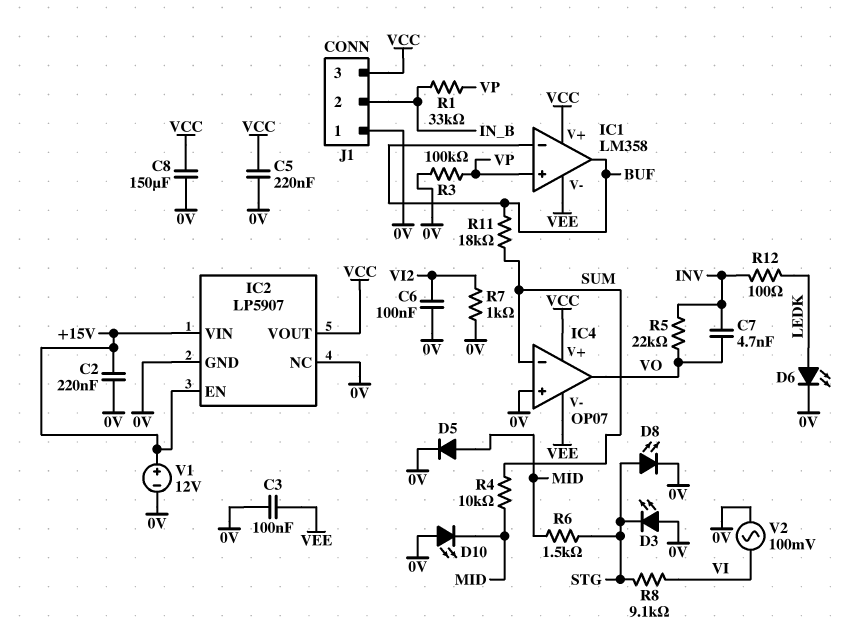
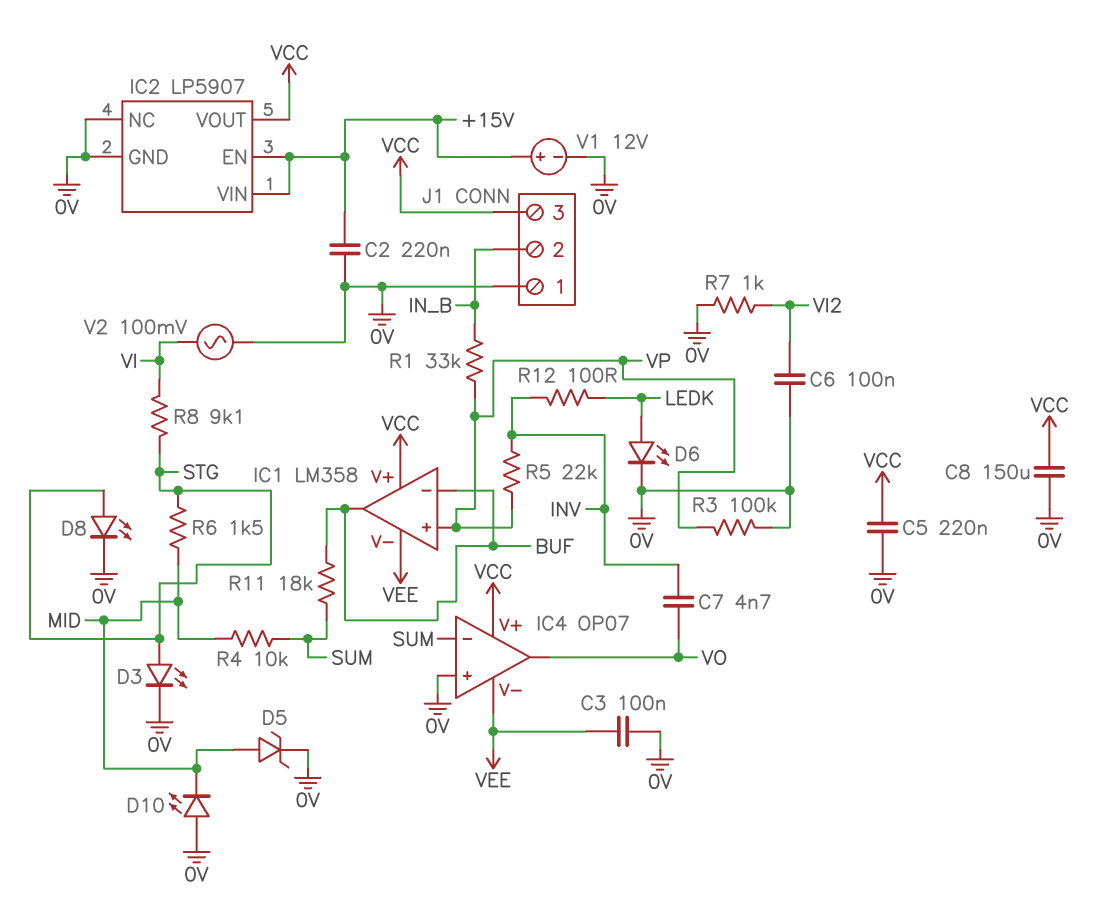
D3: LED (A 0V, K STG) -> LED (A STG, K 0V)
D5: diode (A MID, K 0V) -> zener (A MID, K 0V)
R5: 22k (INV, VO) -> 22k (INV, VP)

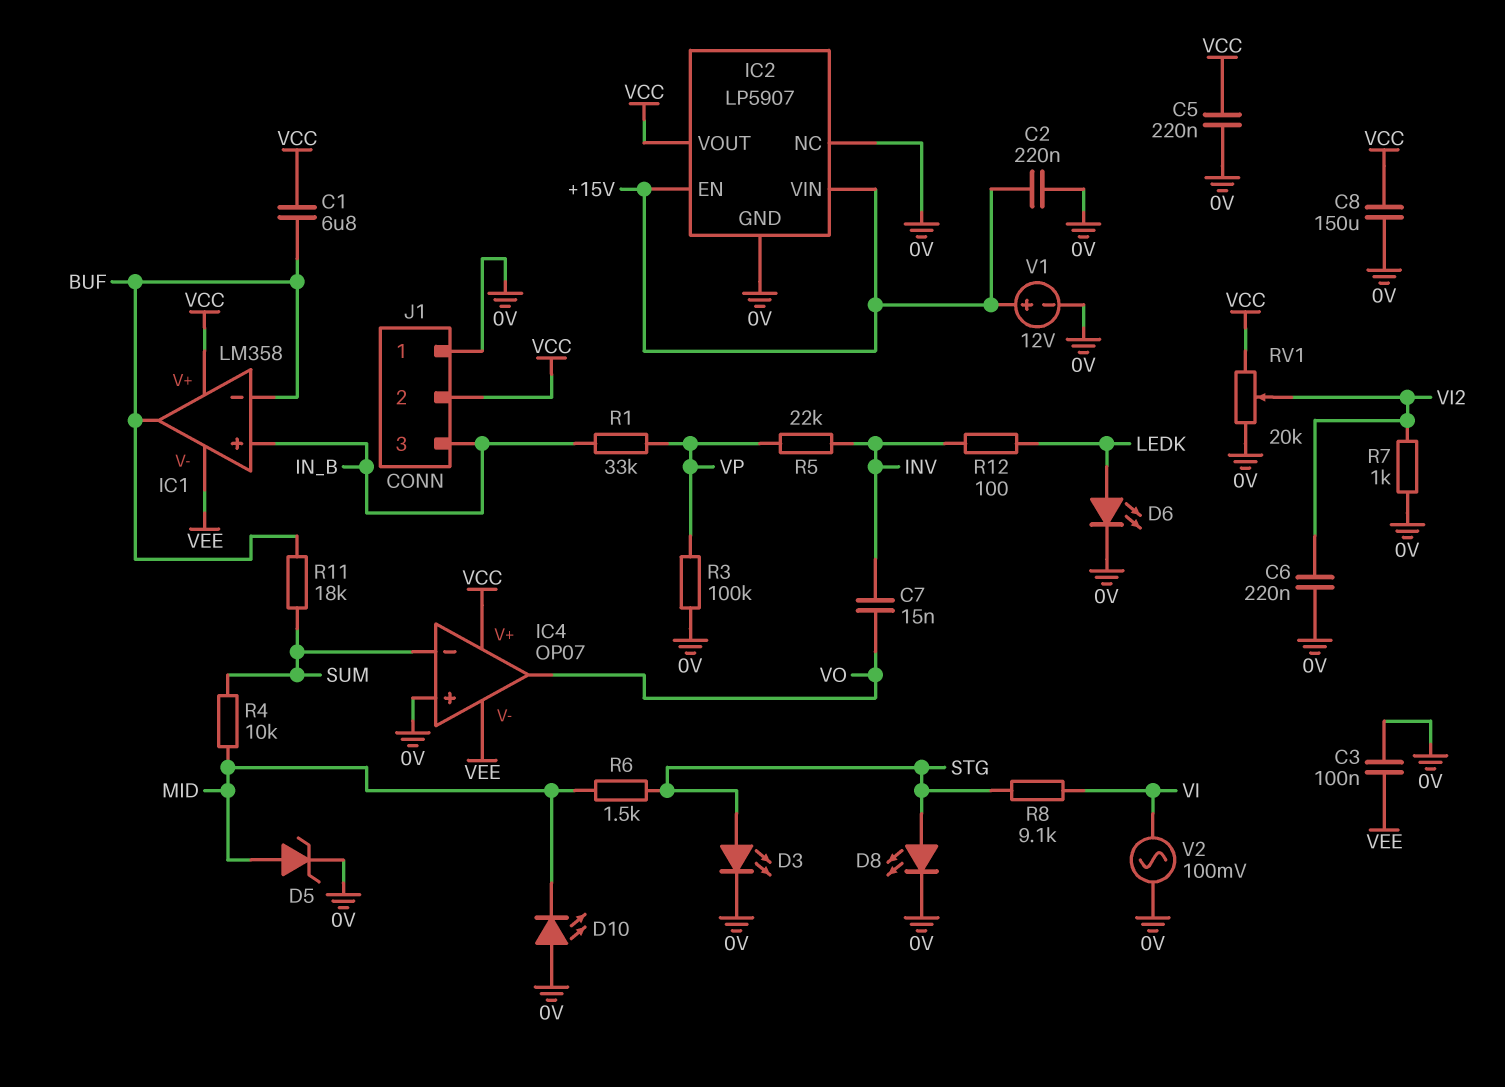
C1: none -> 6.8uF (BUF, VCC)
C6: 100nF (0V, VI2) -> 220nF (0V, VI2)
C7: 4.7nF (INV, VO) -> 15nF (INV, VO)
IC1 pin in+: VP -> IN_B
J1 pin 2: IN_B -> VCC
J1 pin 3: VCC -> IN_B
RV1: none -> 20k (0V, VCC, wiper VI2)

